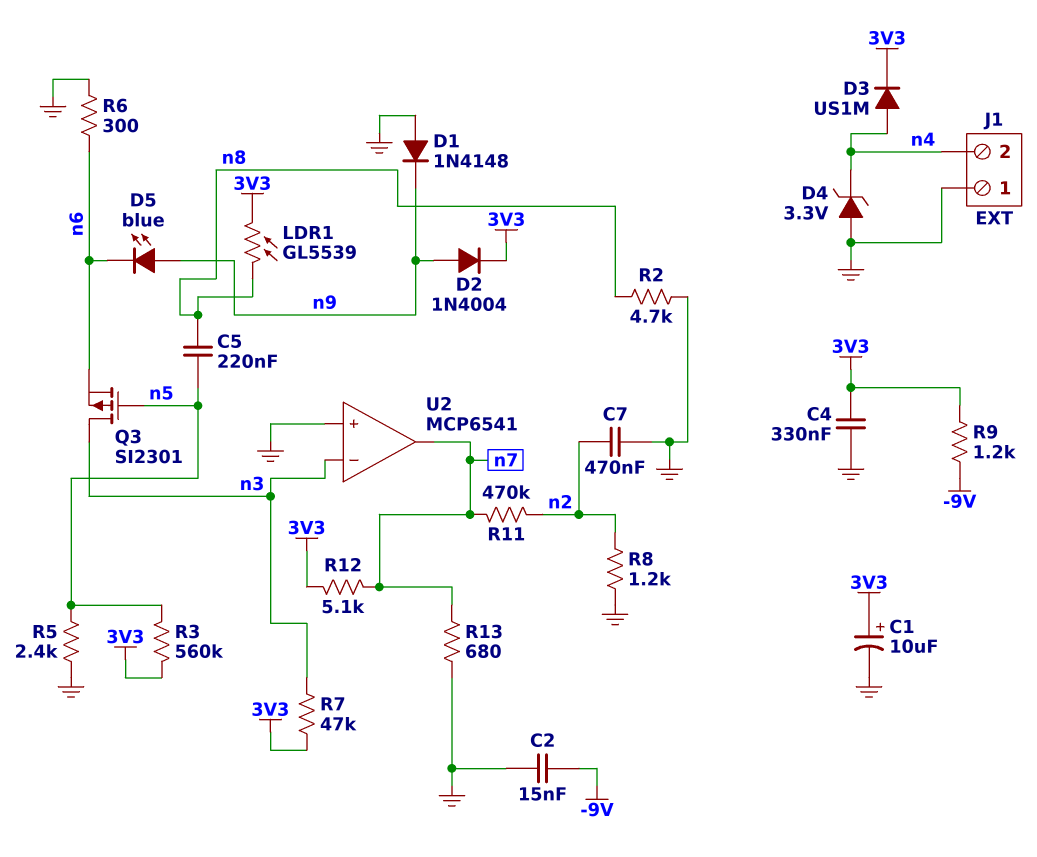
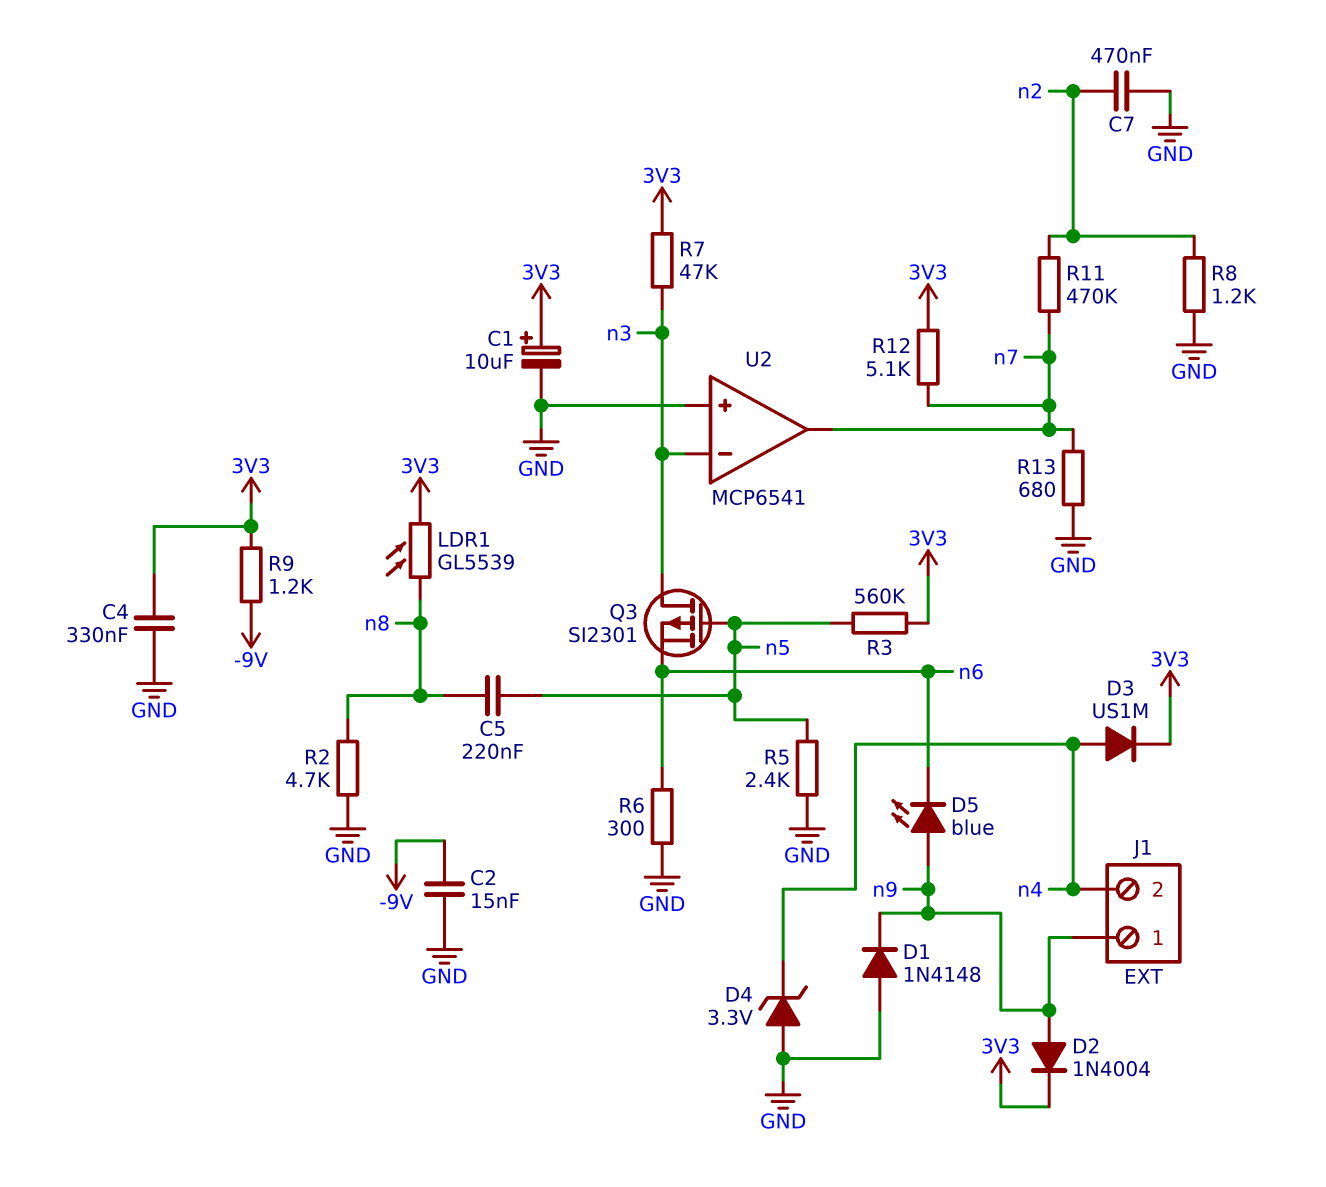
J1 pin 1: GND -> n9

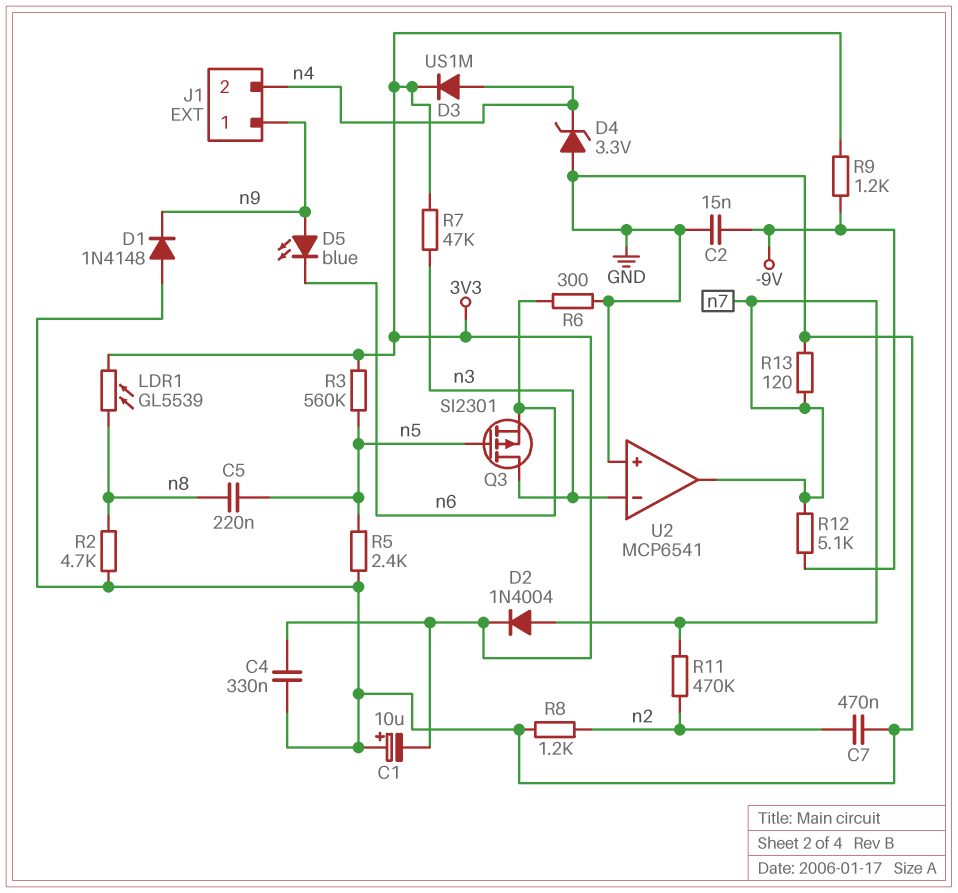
C1: 10uF (plus 3V3, minus GND) -> 10uF (plus GND, minus 3V3)
D2: diode 1N4004 (A n9, K 3V3) -> diode 1N4004 (A n7, K 3V3)
R12: 5.1k (3V3, n7) -> 5.1k (-9V, n7)
R13: 680 (GND, n7) -> 120 (GND, n7)

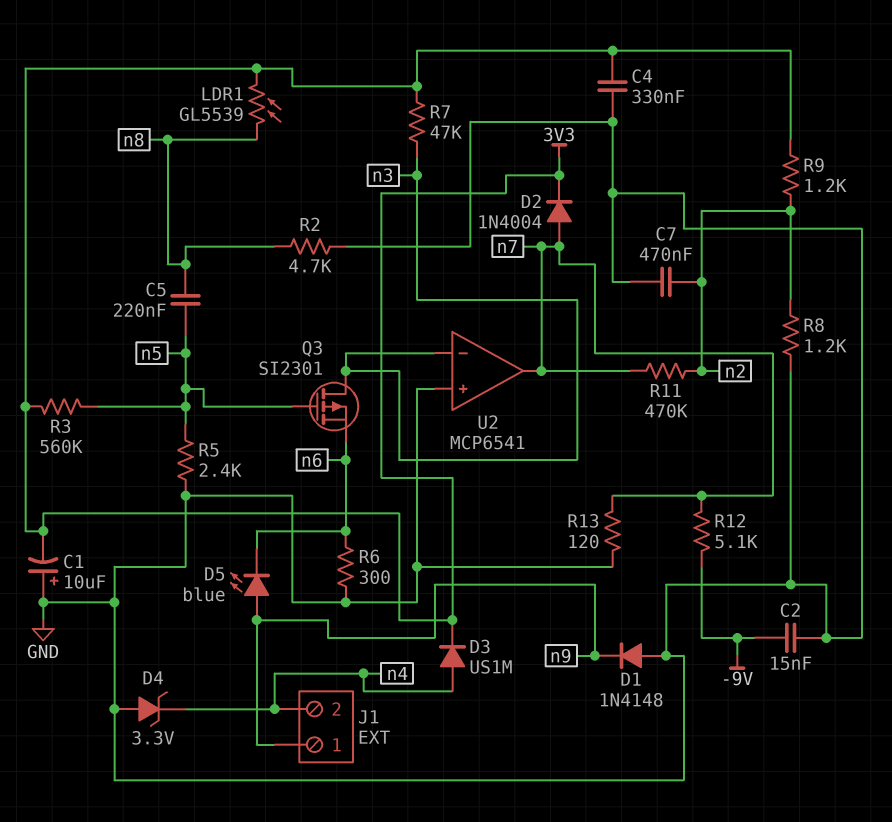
R9: 1.2k (-9V, 3V3) -> 1.2k (3V3, n2)

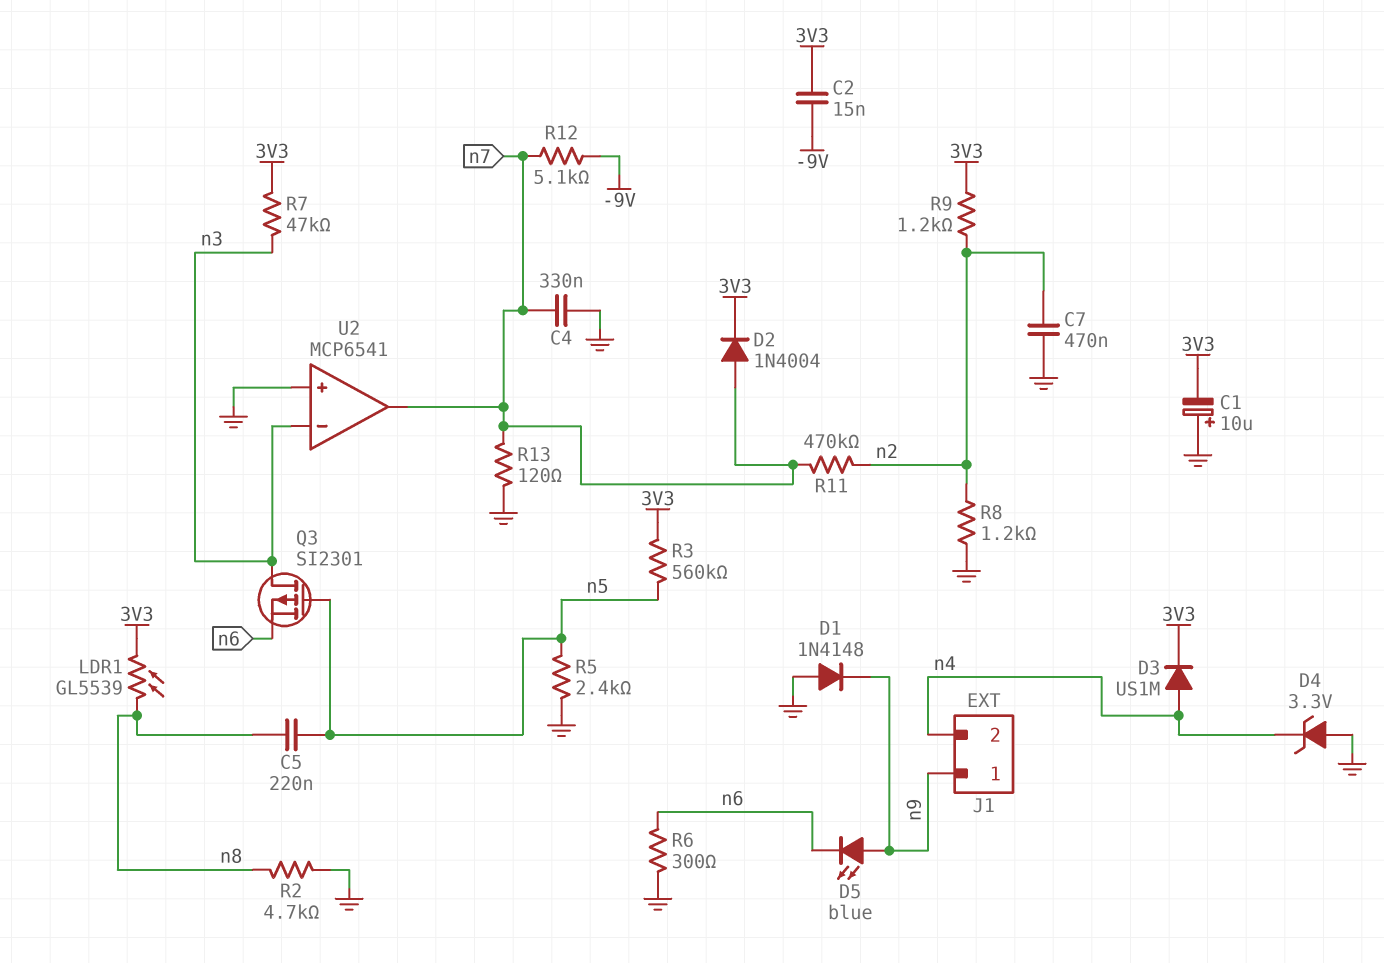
C2: 15nF (-9V, GND) -> 15nF (-9V, 3V3)
C4: 330nF (3V3, GND) -> 330nF (GND, n7)

